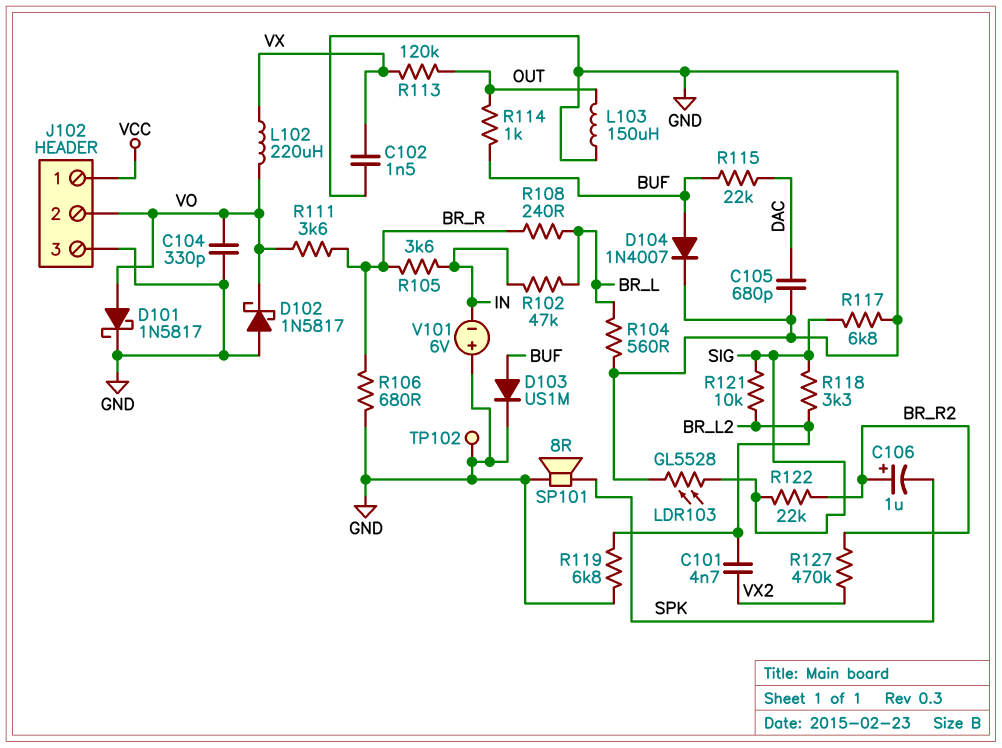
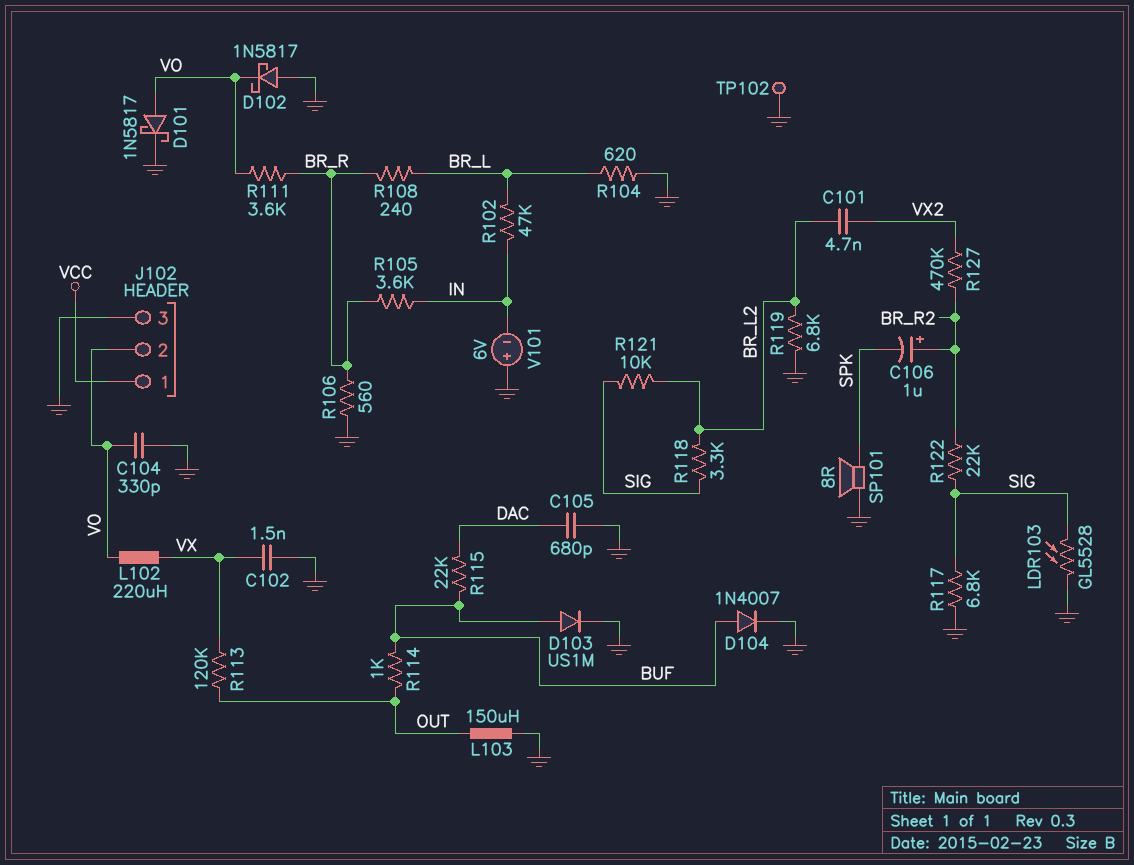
R104: 560 (BR_L, GND) -> 620 (BR_L, GND)
R106: 680 (BR_R, GND) -> 560 (BR_R, GND)

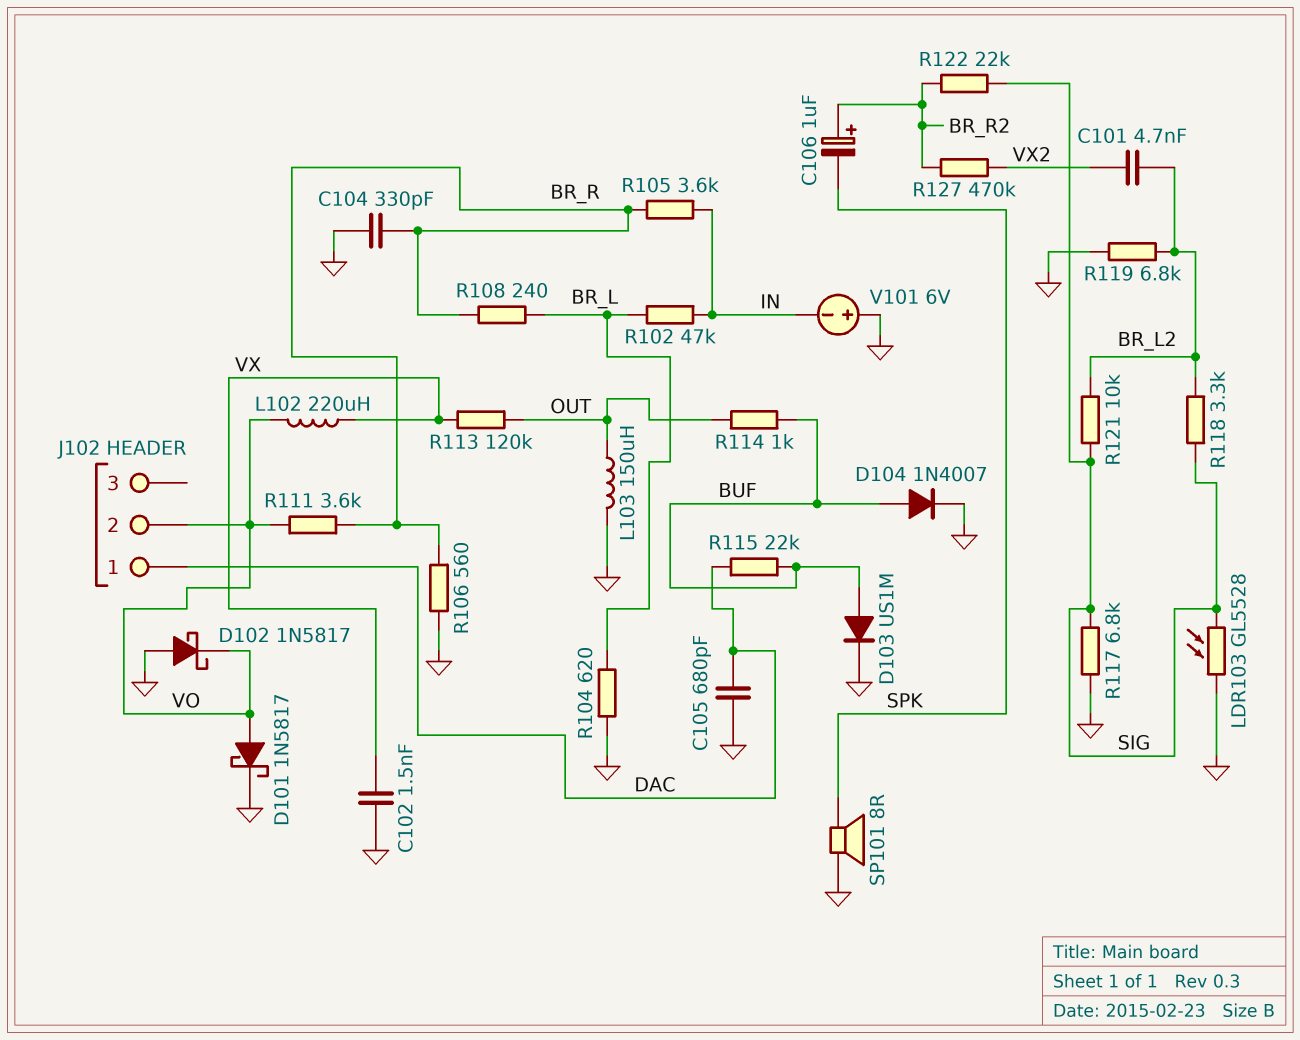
C104: 330pF (GND, VO) -> 330pF (BR_R, GND)
J102 pin 1: VCC -> DAC
J102 pin 3: GND -> none
TP102: test point (GND) -> none

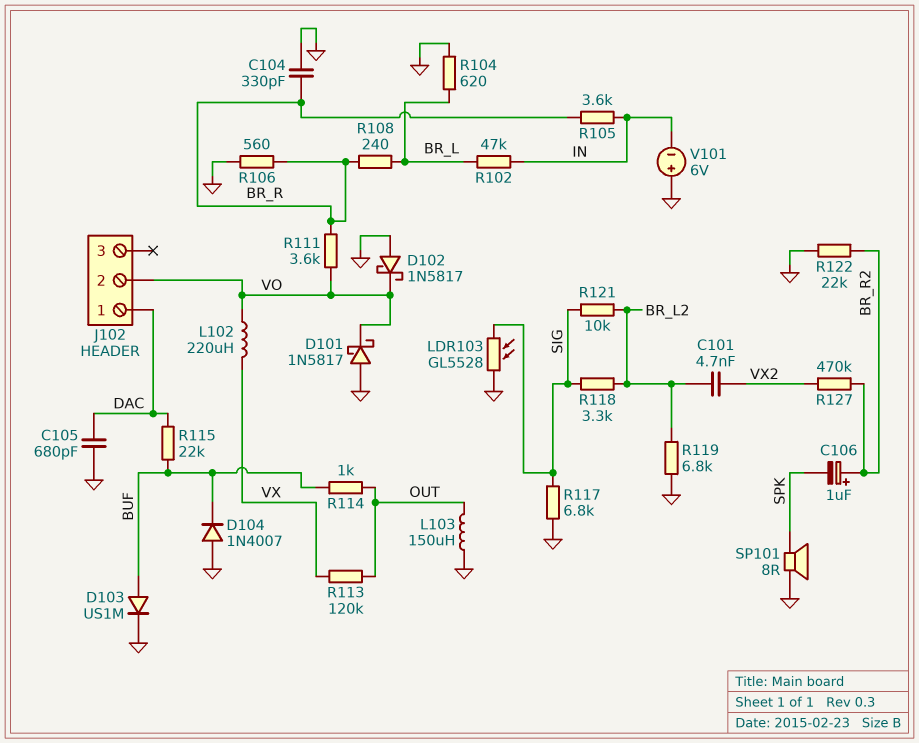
C102: 1.5nF (GND, VX) -> none
D101: schottky 1N5817 (A VO, K GND) -> schottky 1N5817 (A GND, K VO)
D104: diode 1N4007 (A BUF, K GND) -> diode 1N4007 (A GND, K BUF)
R122: 22k (BR_R2, SIG) -> 22k (BR_R2, GND)

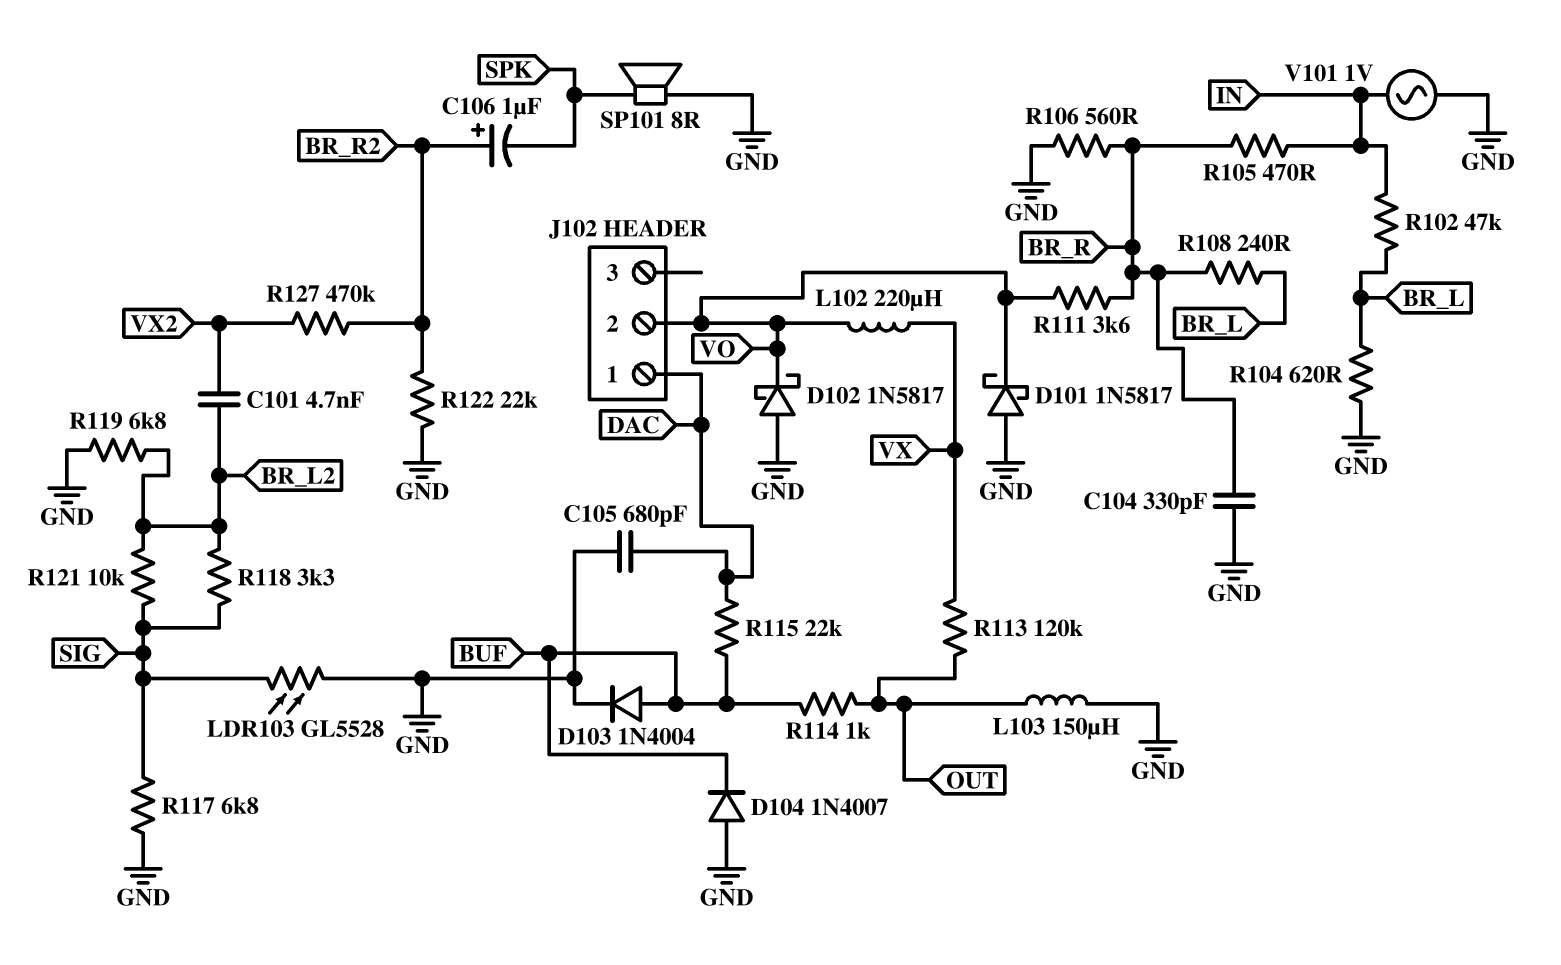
D103: diode US1M (A BUF, K GND) -> diode 1N4004 (A BUF, K GND)
R105: 3.6k (BR_R, IN) -> 470 (BR_R, IN)
V101: 6V (plus GND, minus IN) -> AC 1V (GND, IN)

